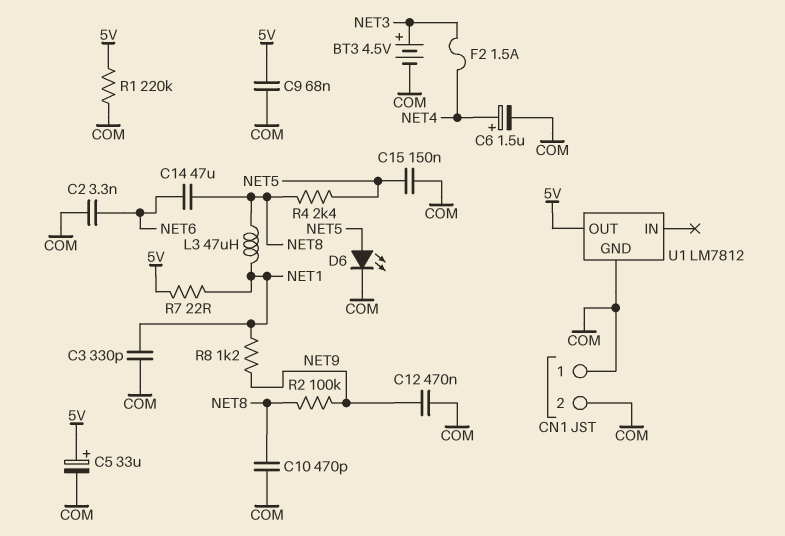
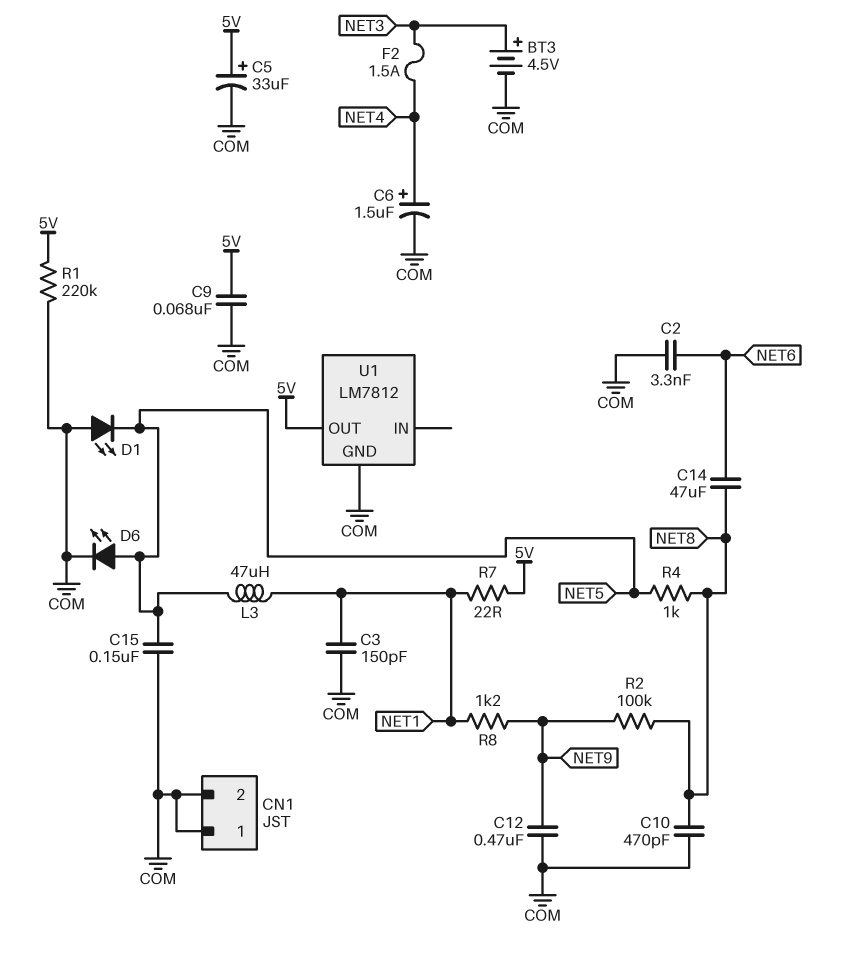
C3: 330pF (COM, NET1) -> 150pF (COM, NET1)
D1: none -> LED (A COM, K NET5)
L3: 47uH (NET1, NET8) -> 47uH (NET1, NET5)
R4: 2.4k (NET5, NET8) -> 1k (NET5, NET8)

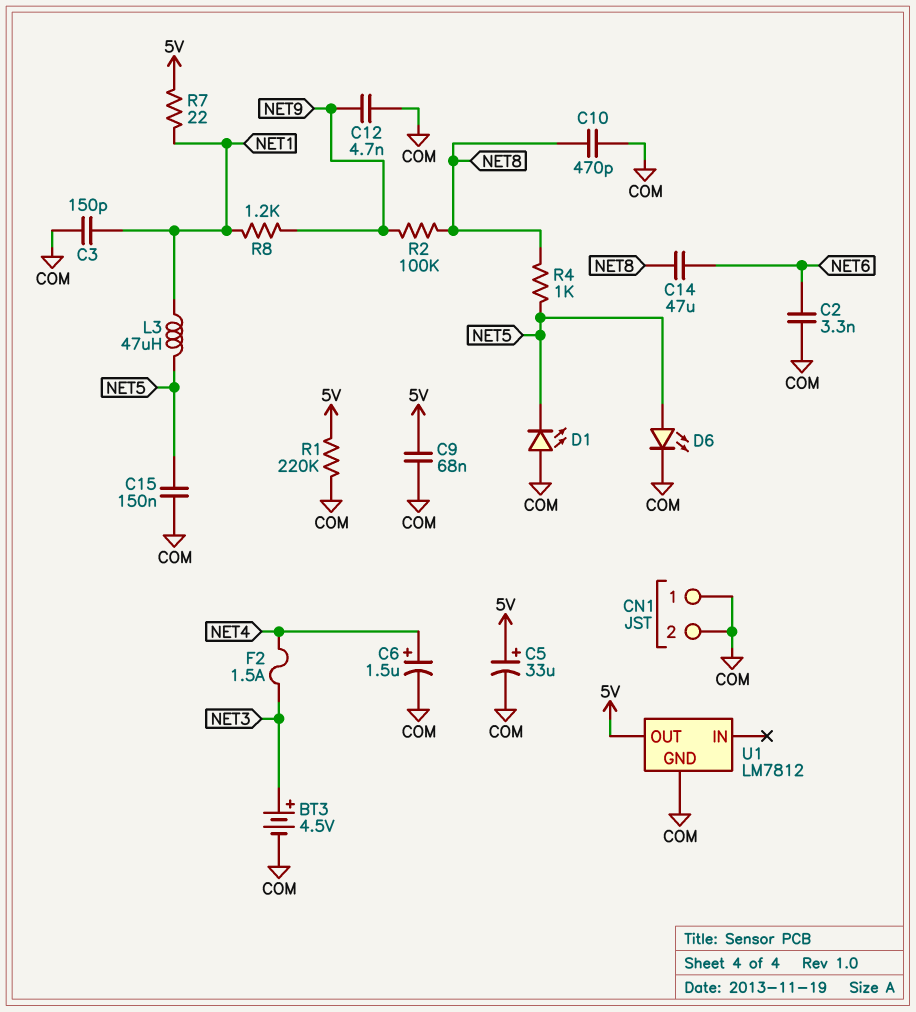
C12: 470nF (COM, NET9) -> 4.7nF (COM, NET9)

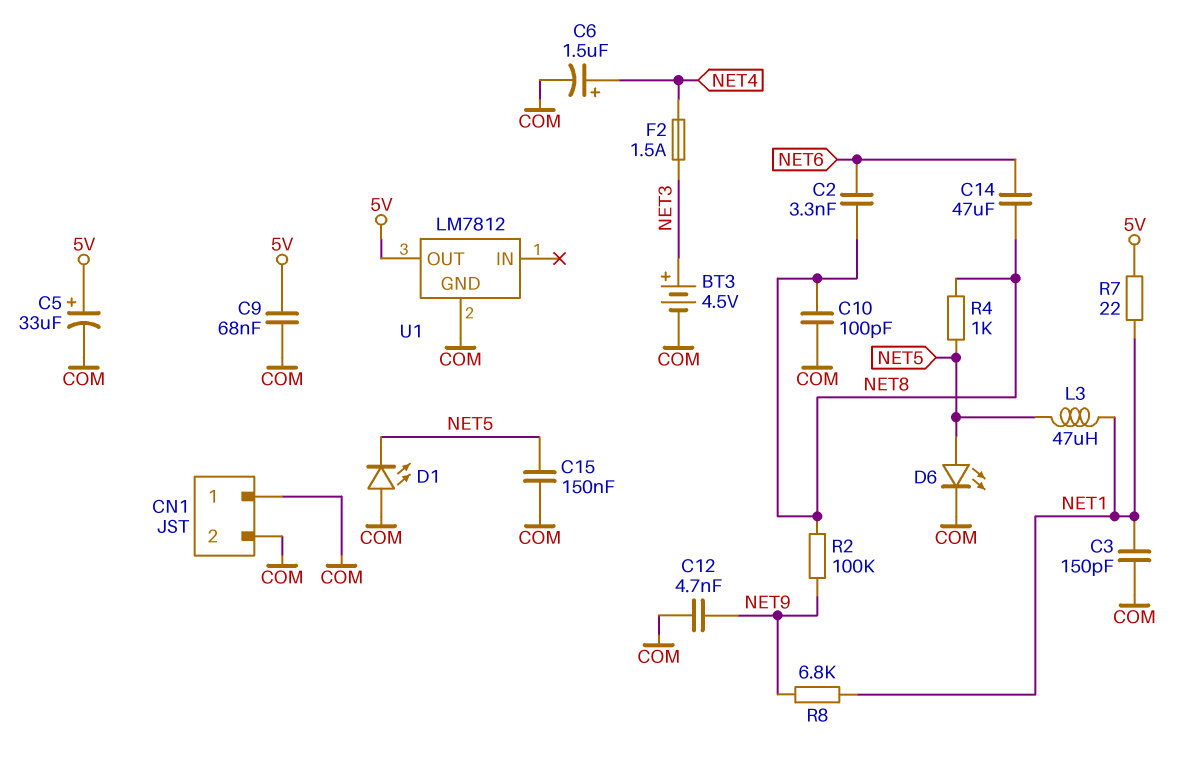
C2: 3.3nF (COM, NET6) -> 3.3nF (NET6, NET8)
C10: 470pF (COM, NET8) -> 100pF (COM, NET8)
R1: 220k (5V, COM) -> none
R8: 1.2k (NET1, NET9) -> 6.8k (NET1, NET9)

